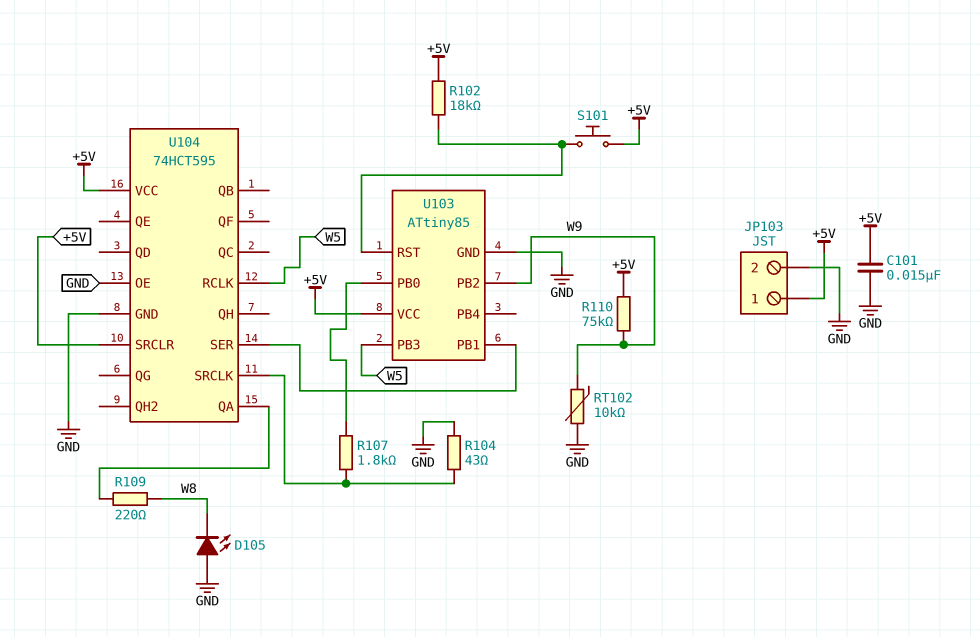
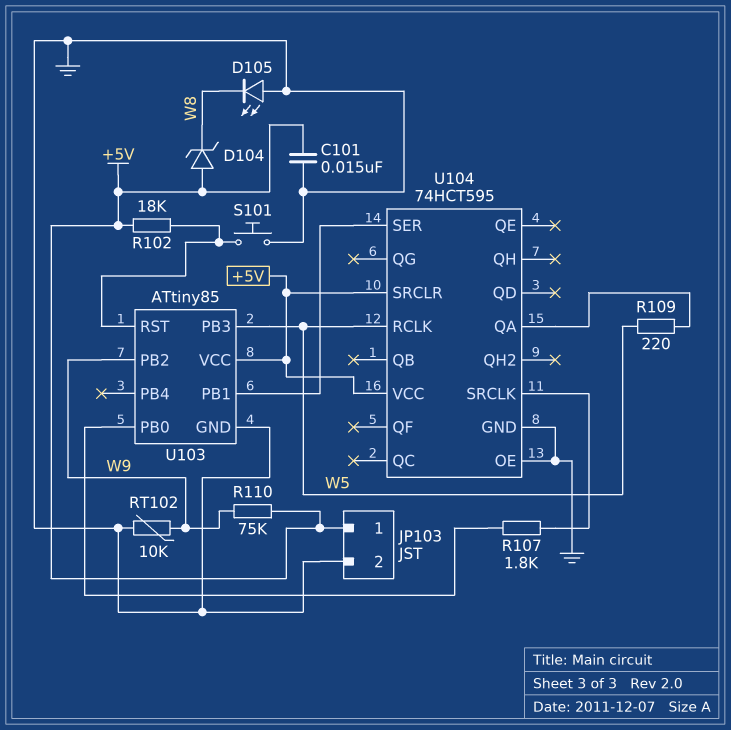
D104: none -> zener (A +5V, K W8)
R104: 43 (GND, U104/SRCLK) -> none
R109: 220 (U104/QA, W8) -> 220 (U104/QA, W5)
S101: button (+5V, U103/RST) -> button (GND, U103/RST)

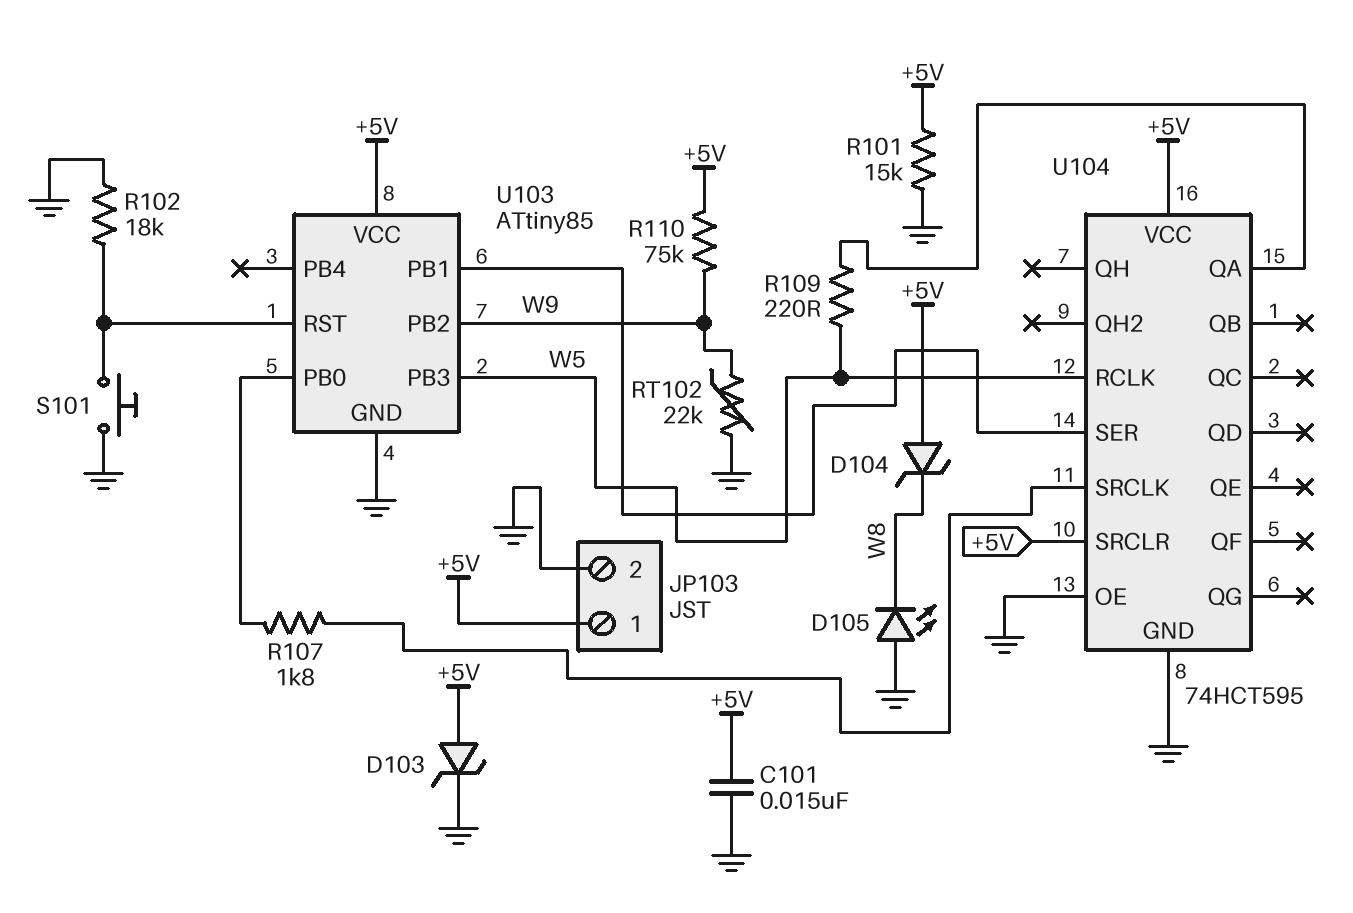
D103: none -> zener (A +5V, K GND)
R101: none -> 15k (+5V, GND)
R102: 18k (+5V, U103/RST) -> 18k (GND, U103/RST)
RT102: 10k (GND, W9) -> 22k (GND, W9)

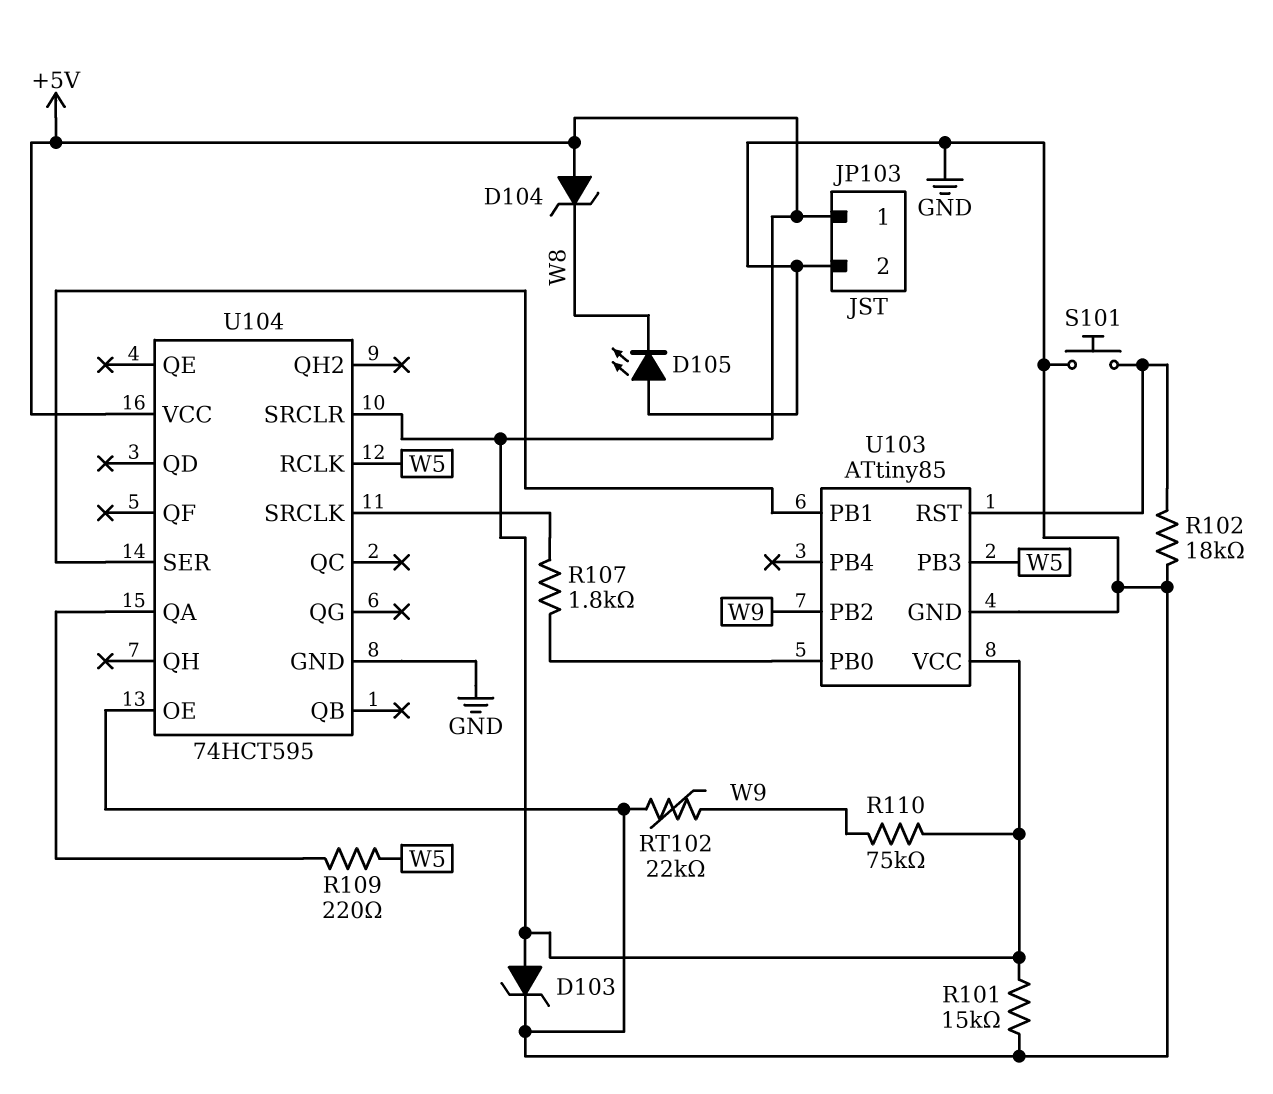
C101: 15nF (+5V, GND) -> none

